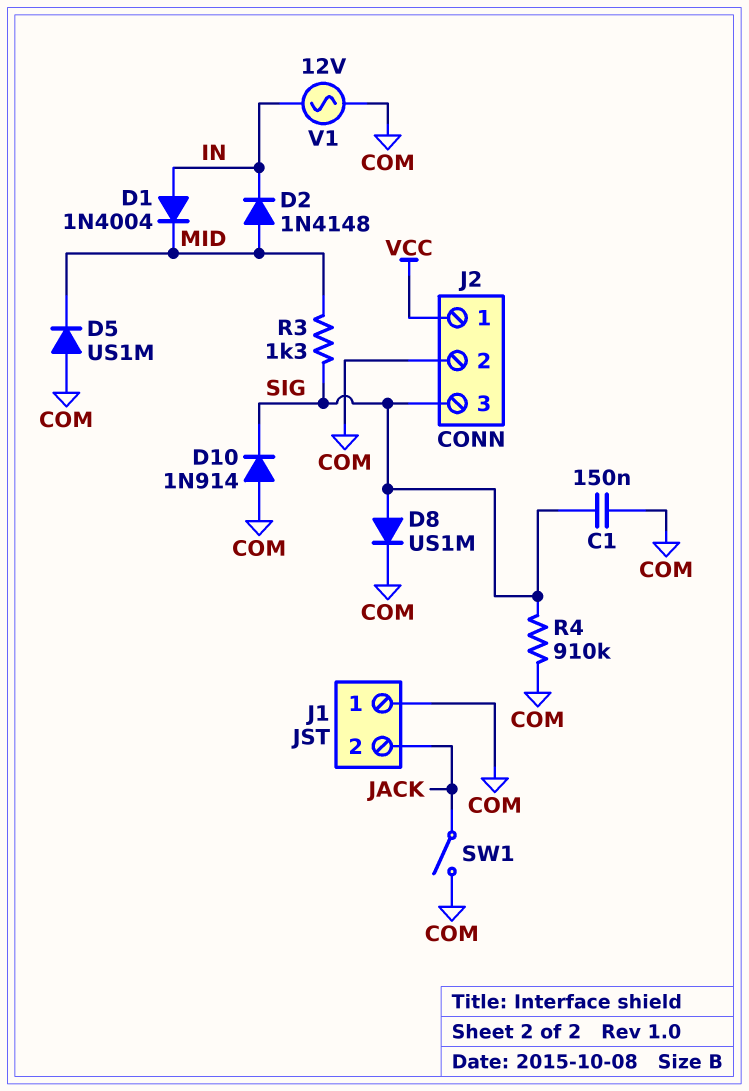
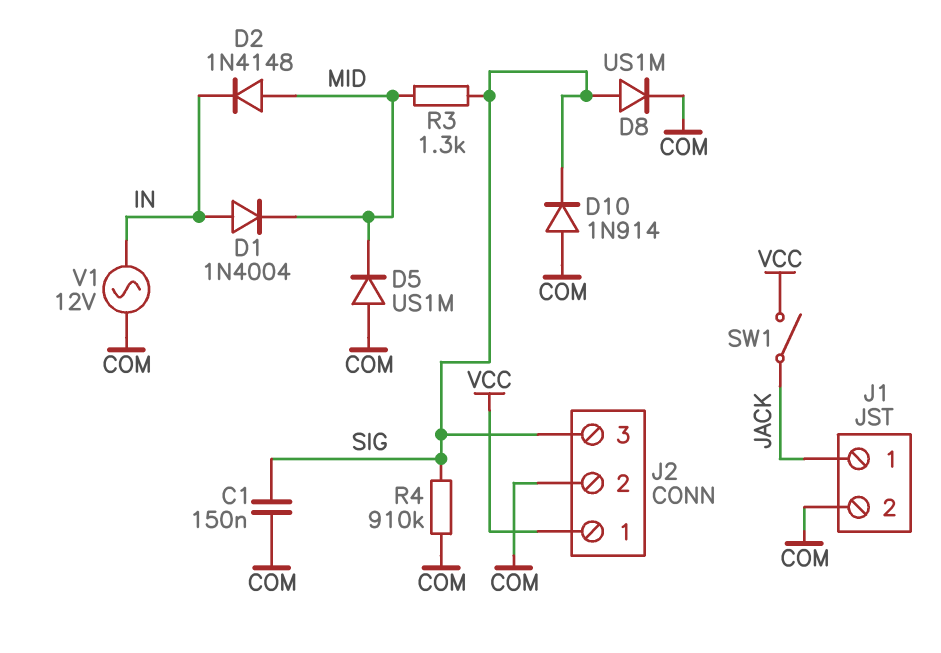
J1 pin 1: COM -> JACK
J1 pin 2: JACK -> COM
SW1: switch (COM, JACK) -> switch (JACK, VCC)

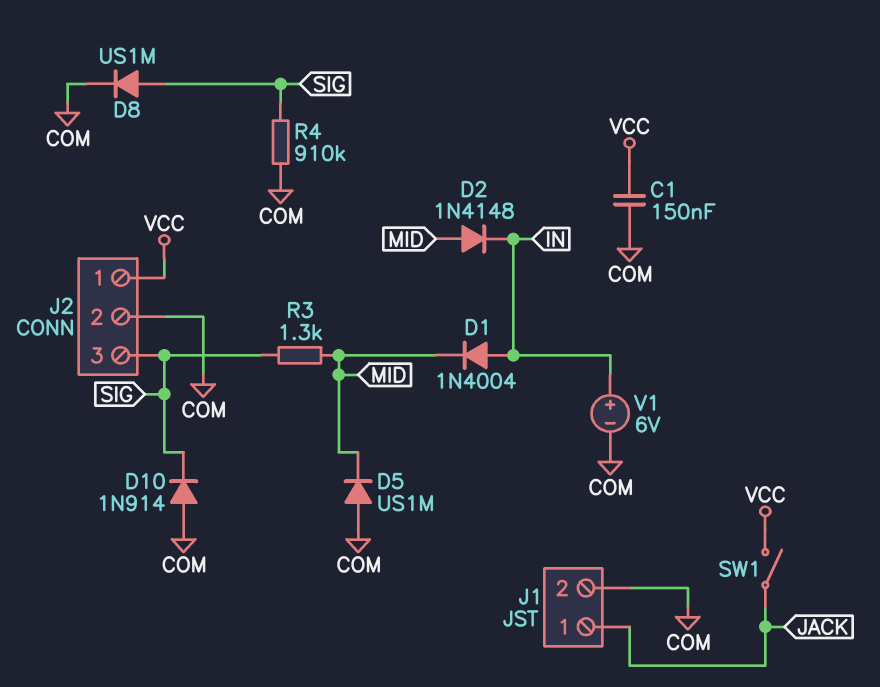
C1: 150nF (COM, SIG) -> 150nF (COM, VCC)
V1: AC 12V (COM, IN) -> 6V (plus IN, minus COM)

